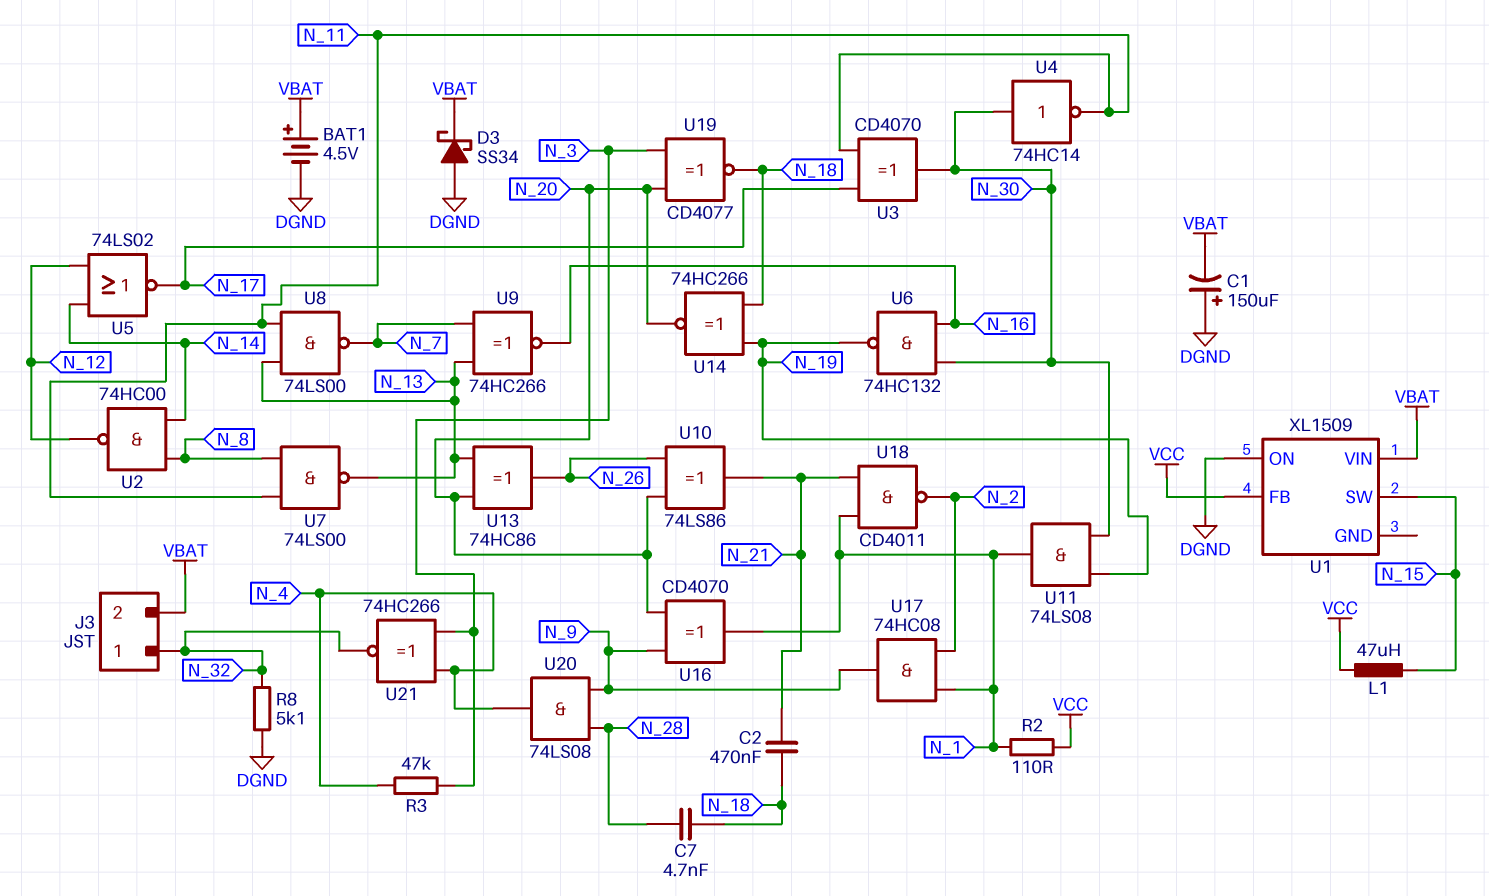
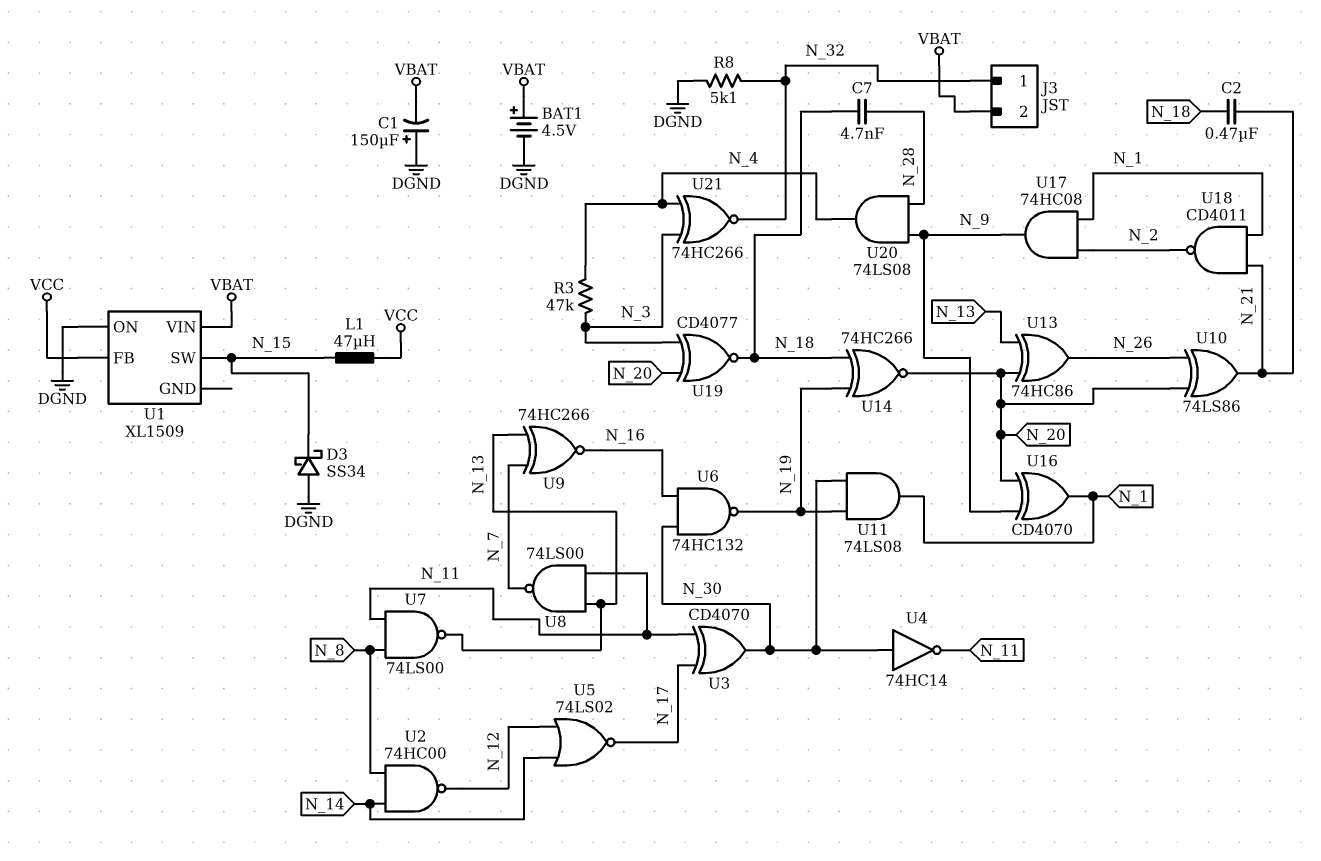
D3: schottky SS34 (A DGND, K VBAT) -> schottky SS34 (A DGND, K N_15)
R2: 110 (N_1, VCC) -> none

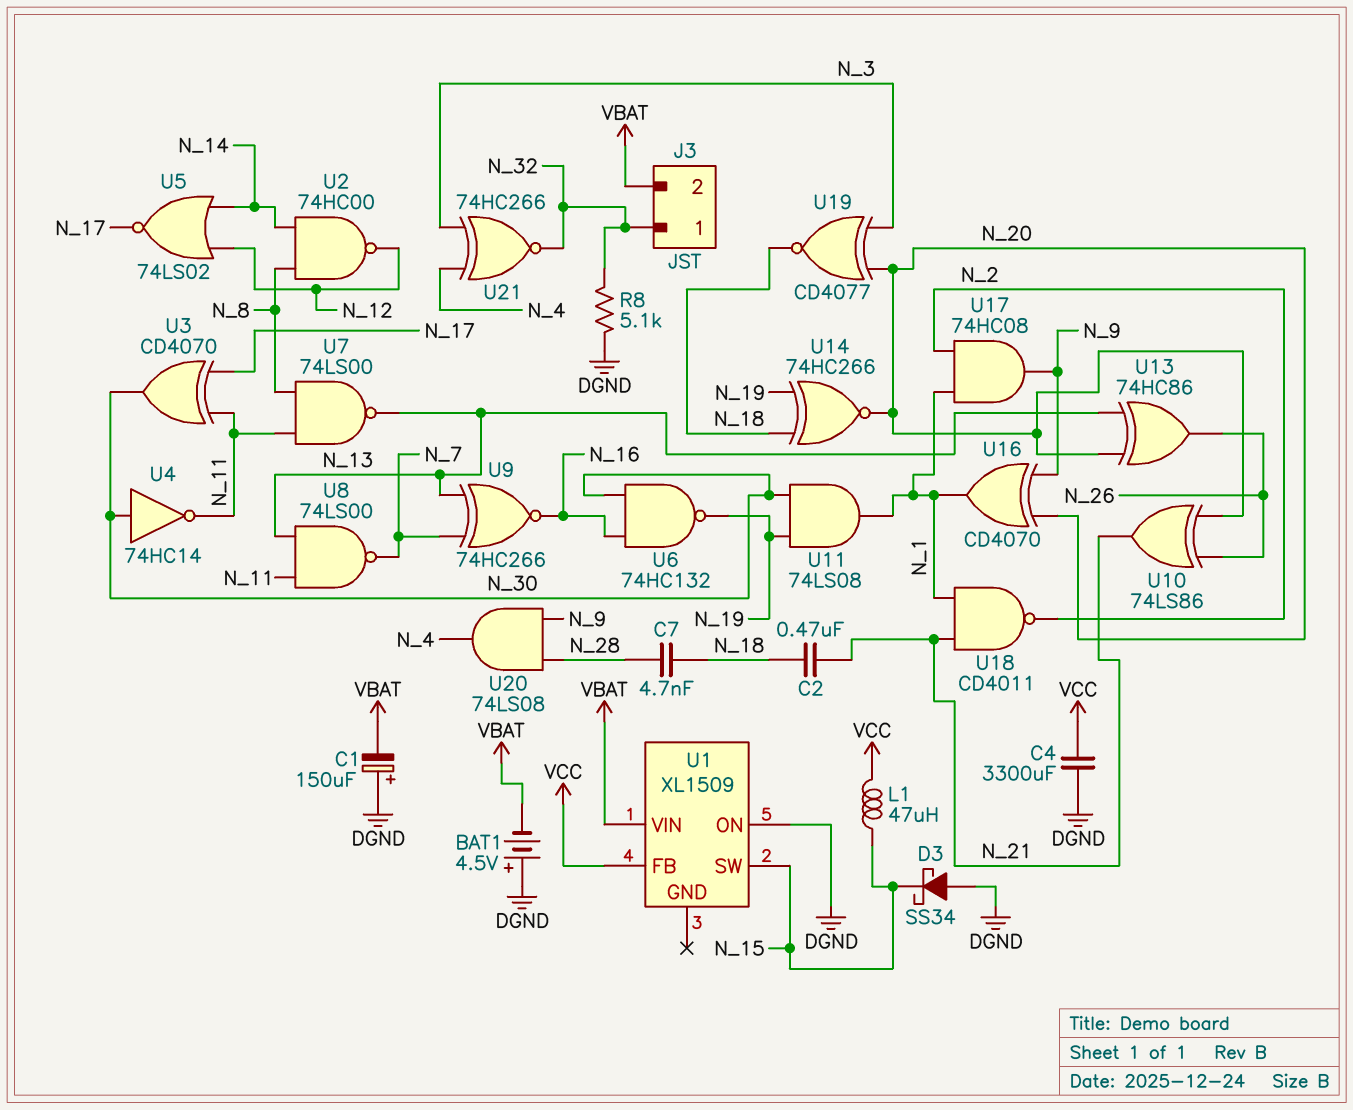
BAT1: 4.5V (plus VBAT, minus DGND) -> 4.5V (plus DGND, minus VBAT)
C4: none -> 3300uF (DGND, VCC)
R3: 47k (N_3, N_4) -> none

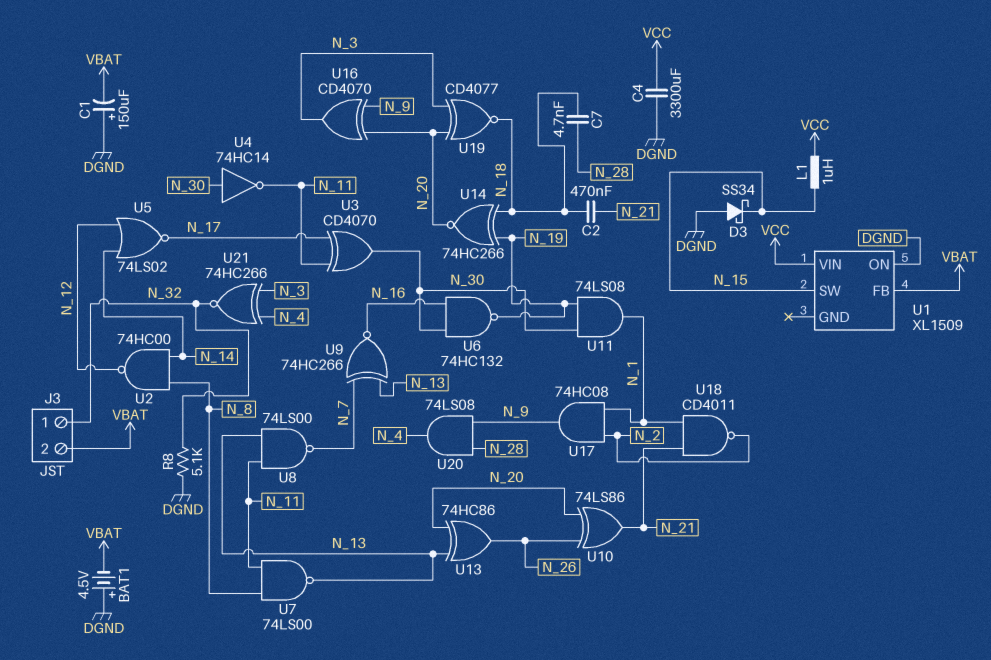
L1: 47uH (N_15, VCC) -> 1uH (N_15, VCC)
U1 pin FB: VCC -> VBAT
U1 pin VIN: VBAT -> VCC
U16: XOR CD4070 (in N_9, in N_20, out N_1) -> XOR CD4070 (in N_9, in N_20, out N_3)

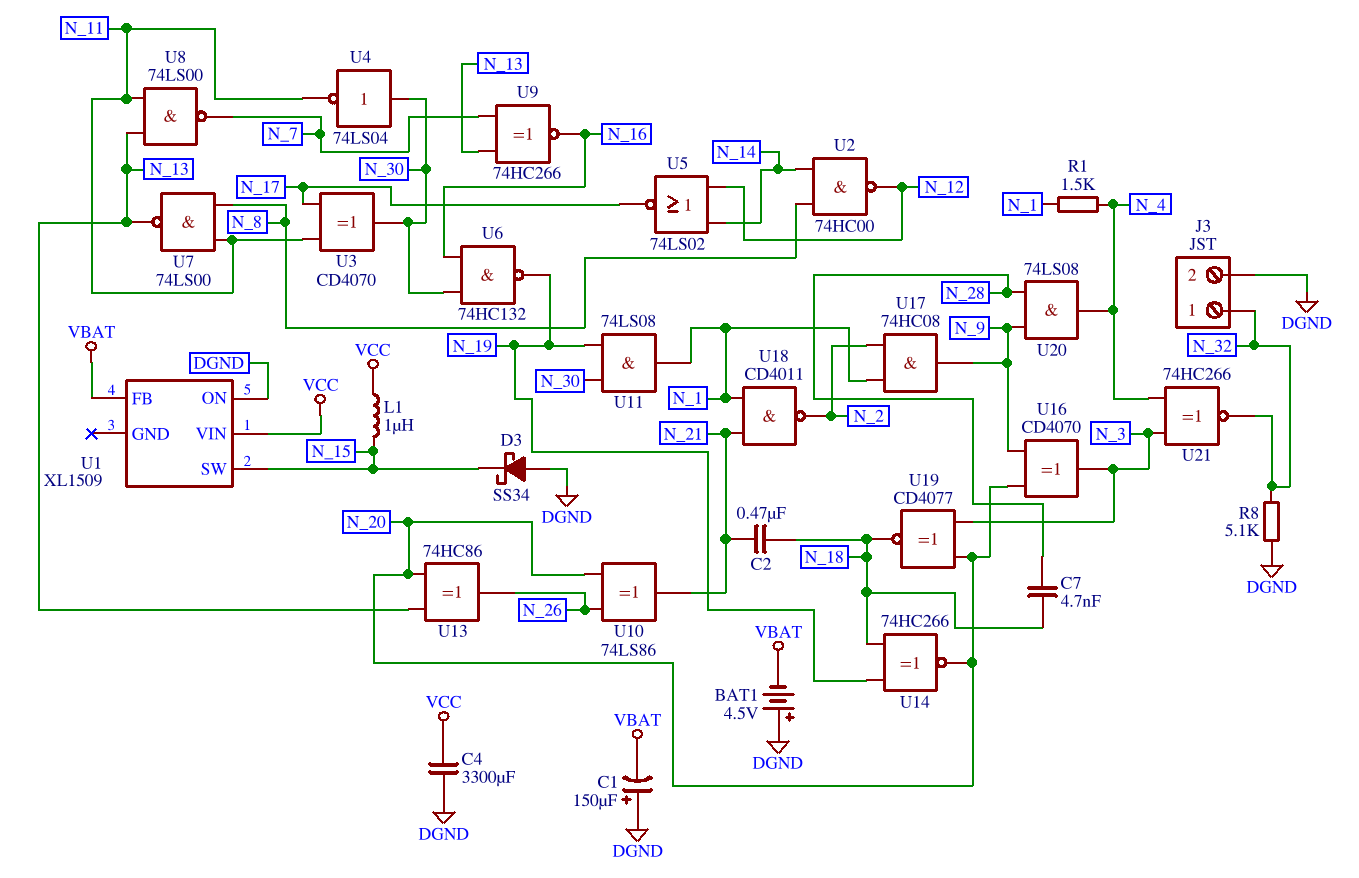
J3 pin 2: VBAT -> DGND
R1: none -> 1.5k (N_1, N_4)
U4: NOT 74HC14 (in N_30, out N_11) -> NOT 74LS04 (in N_30, out N_11)

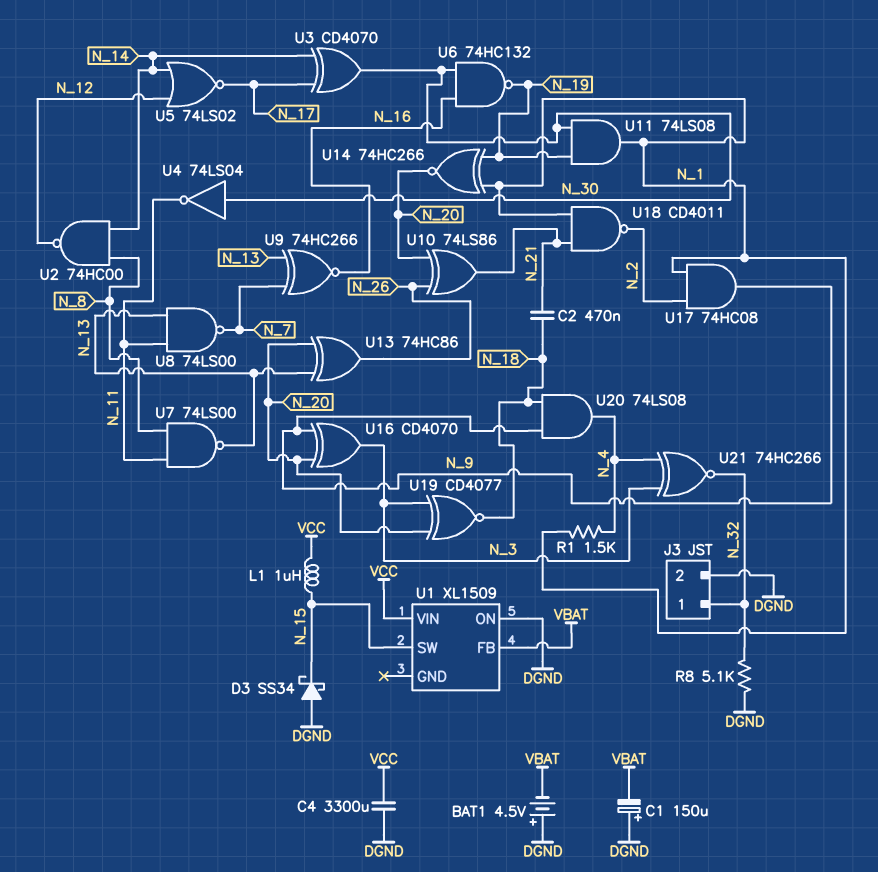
C7: 4.7nF (N_18, N_28) -> none
U3: XOR CD4070 (in N_11, in N_17, out N_30) -> XOR CD4070 (in N_14, in N_17, out N_30)
U14: XNOR 74HC266 (in N_18, in N_19, out N_20) -> XNOR 74HC266 (in N_1, in N_19, out N_20)
U20: AND 74LS08 (in N_9, in N_28, out N_4) -> AND 74LS08 (in N_9, in N_18, out N_4)

